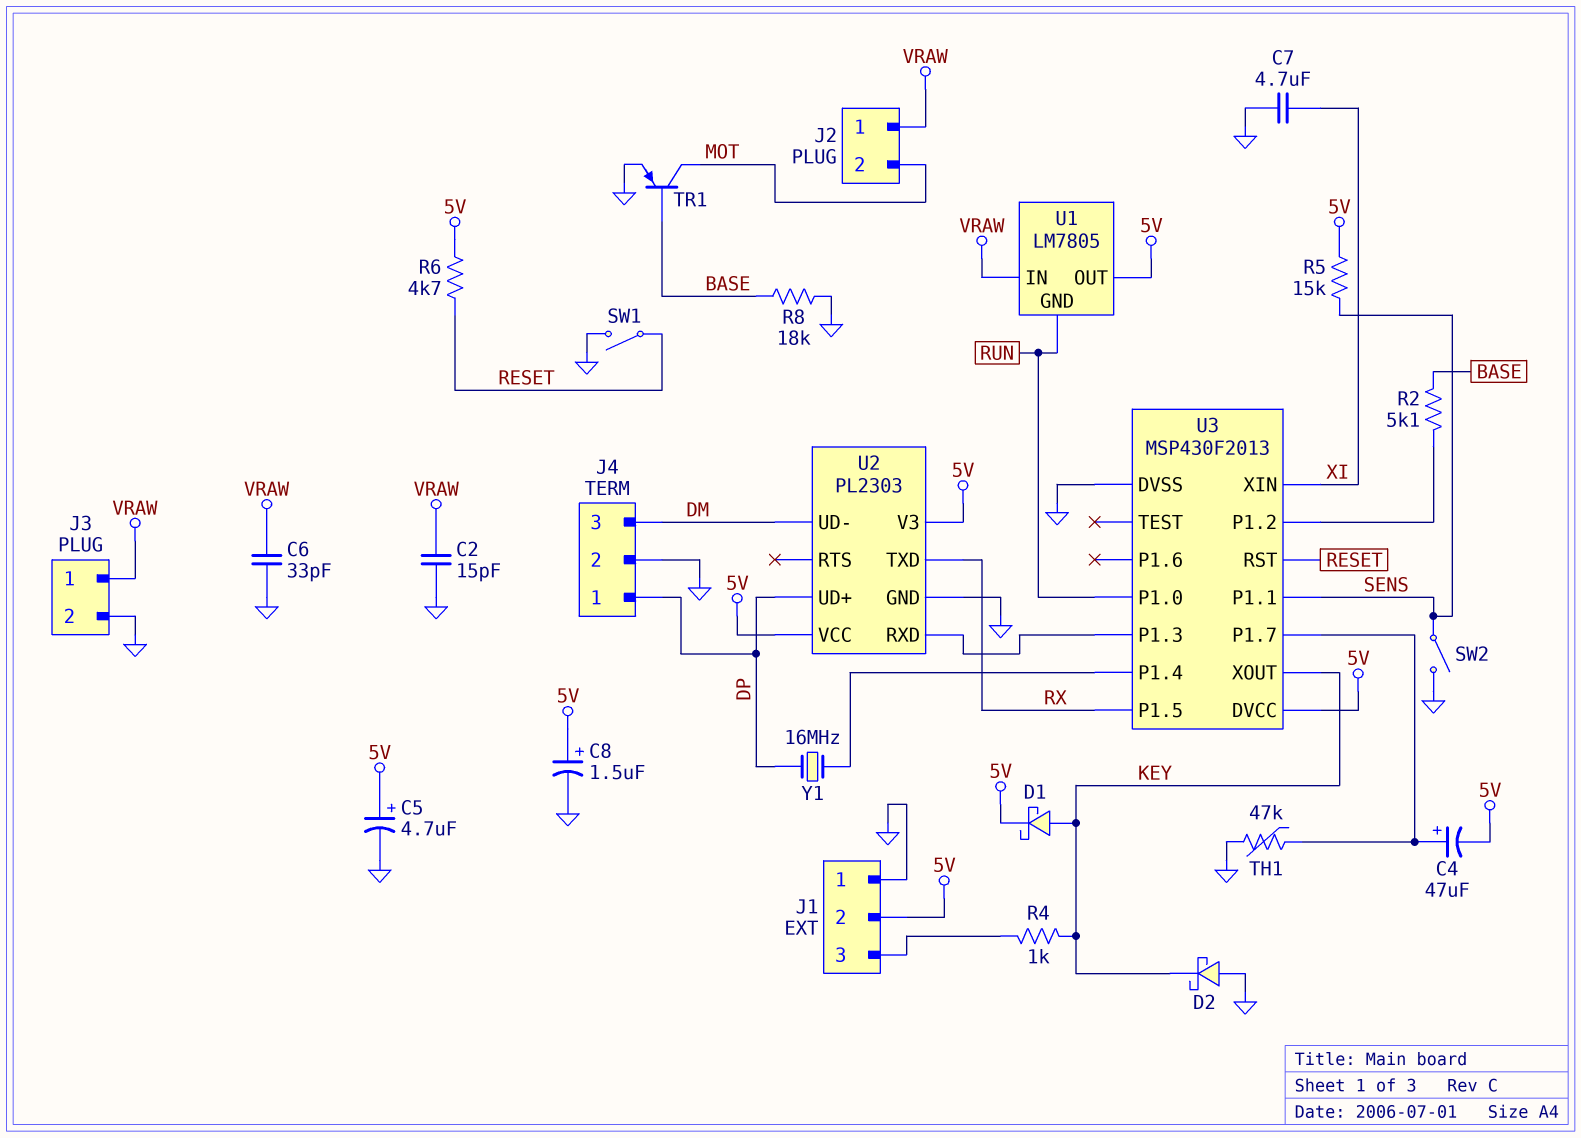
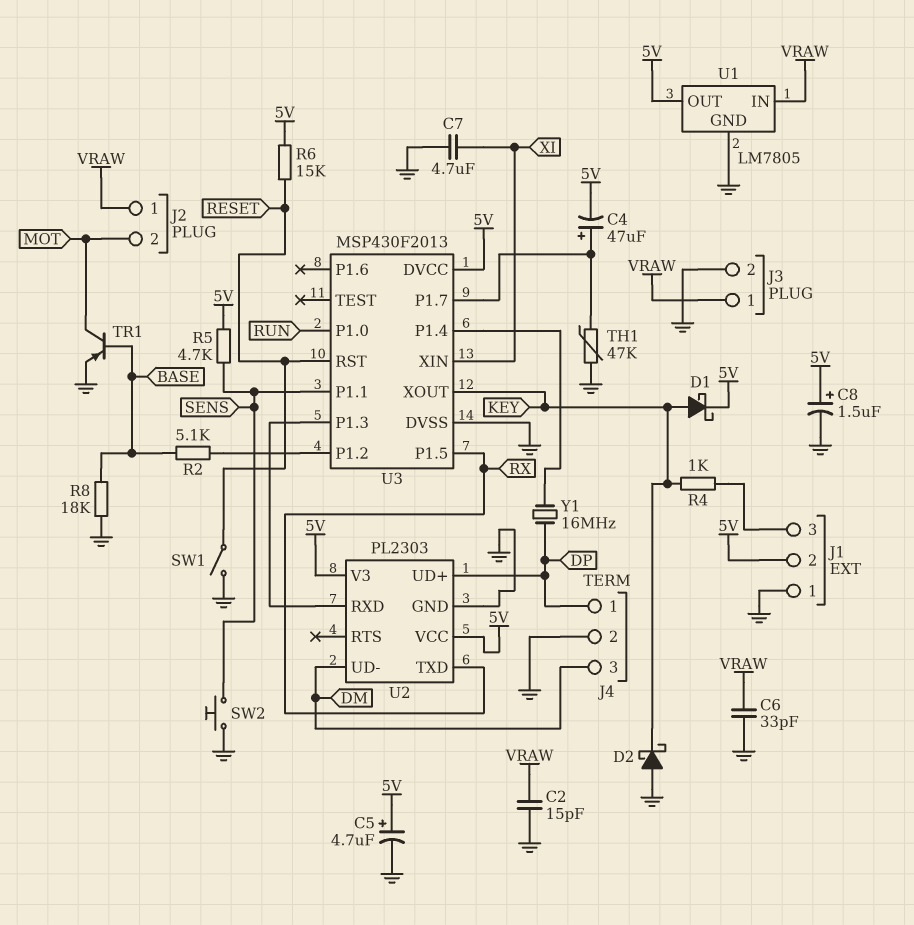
R5: 15k (5V, SENS) -> 4.7k (5V, SENS)
R6: 4.7k (5V, RESET) -> 15k (5V, RESET)
SW2: switch (GND, SENS) -> button (GND, SENS)
U1 pin GND: RUN -> GND

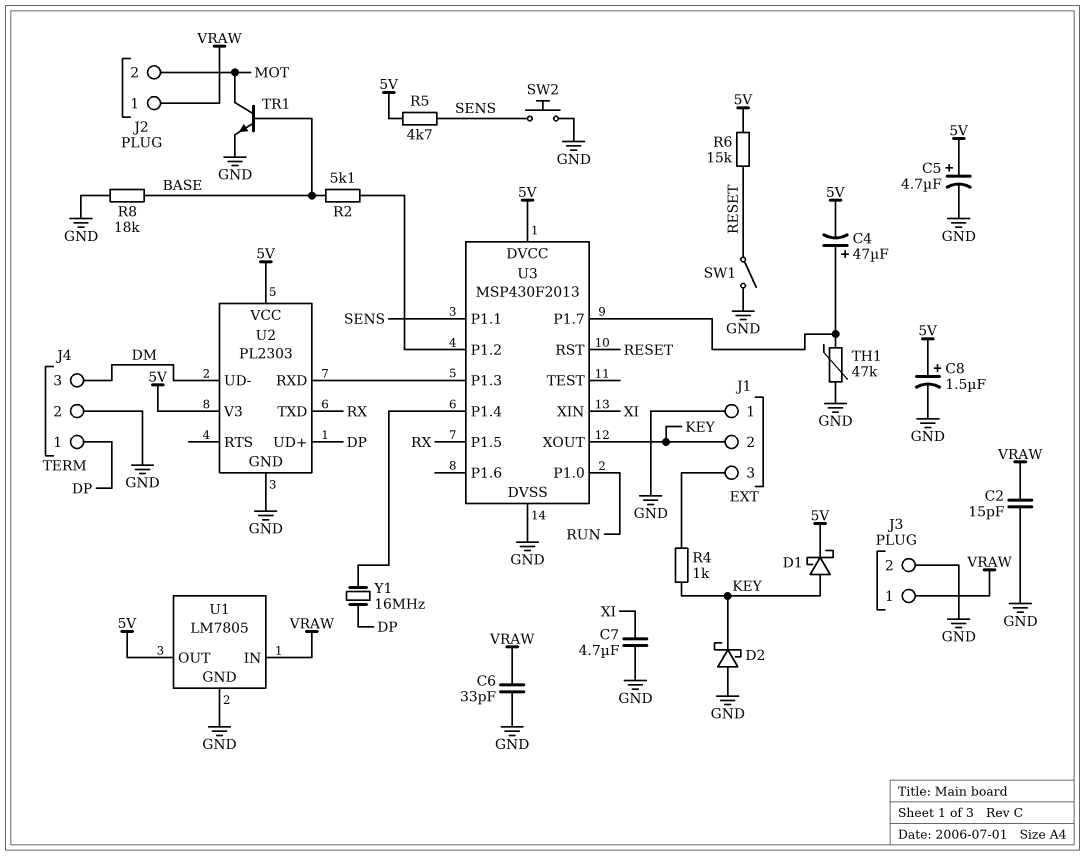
J1 pin 2: 5V -> KEY
TR1: PNP (B BASE, C MOT, E GND) -> NPN (B BASE, C MOT, E GND)

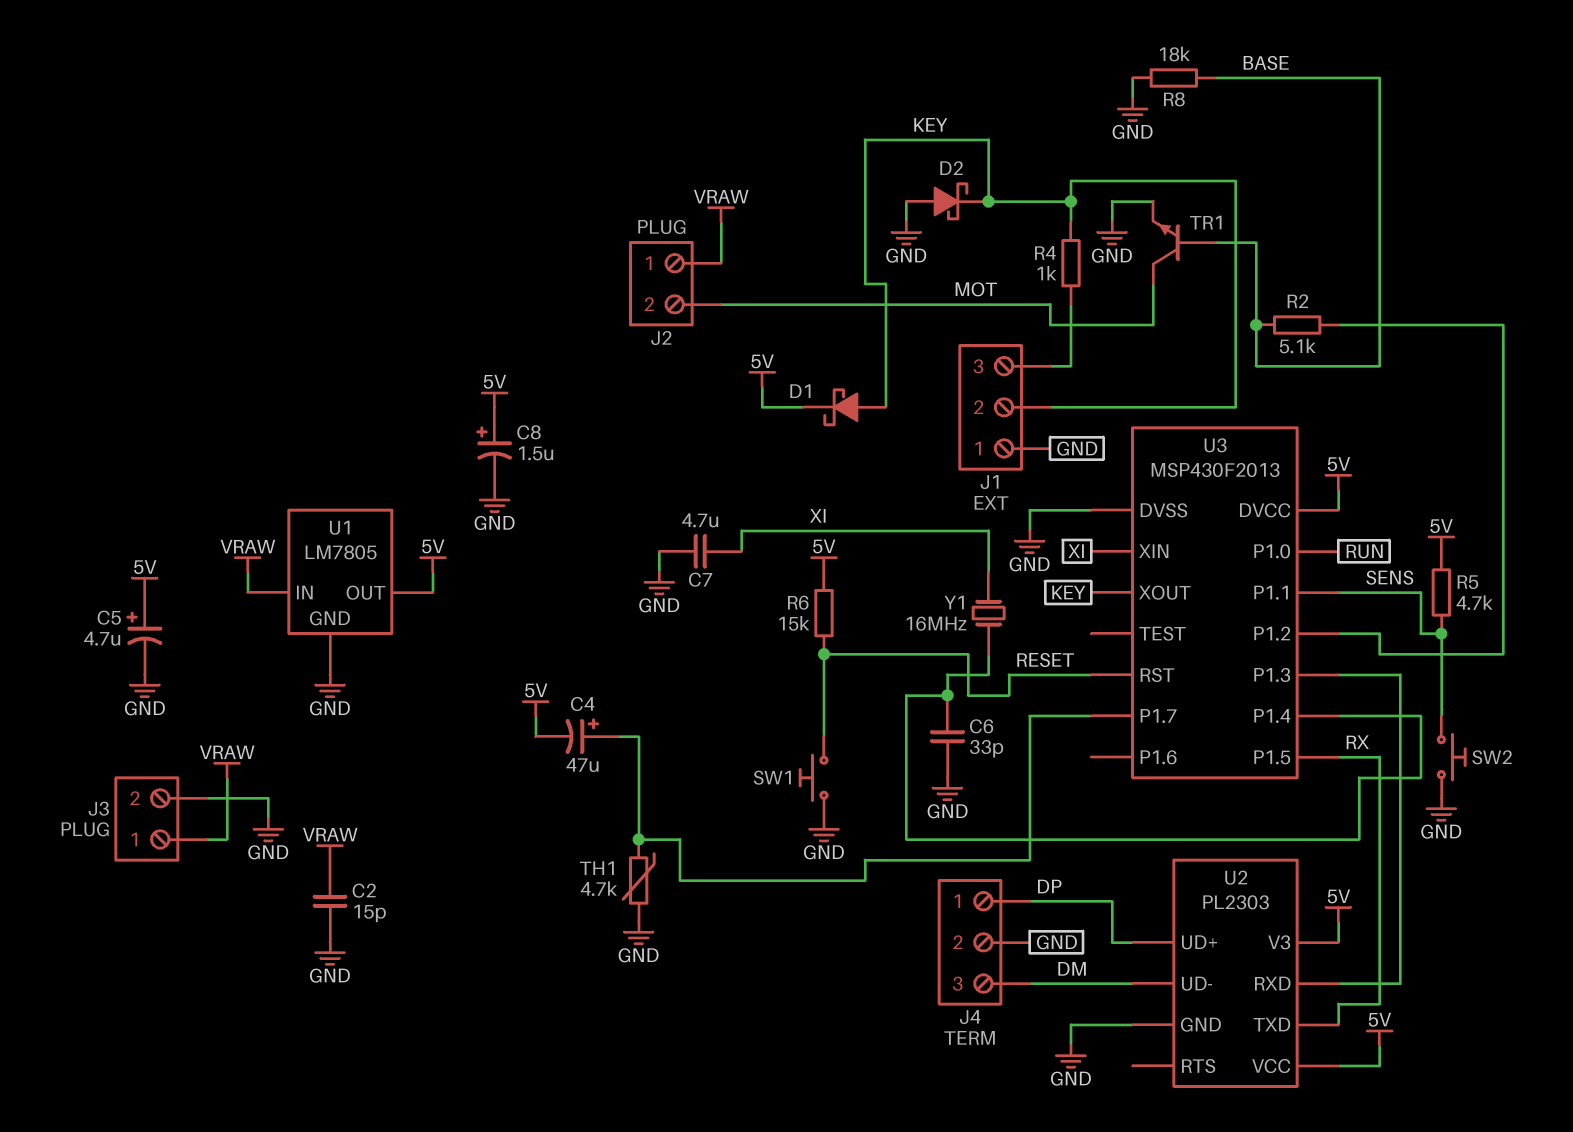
C6: 33pF (GND, VRAW) -> 33pF (GND, U3/P1.4)
SW1: switch (GND, RESET) -> button (GND, RESET)
TH1: 47k (GND, U3/P1.7) -> 4.7k (GND, U3/P1.7)
Y1: 16MHz (DP, U3/P1.4) -> 16MHz (U3/P1.4, XI)

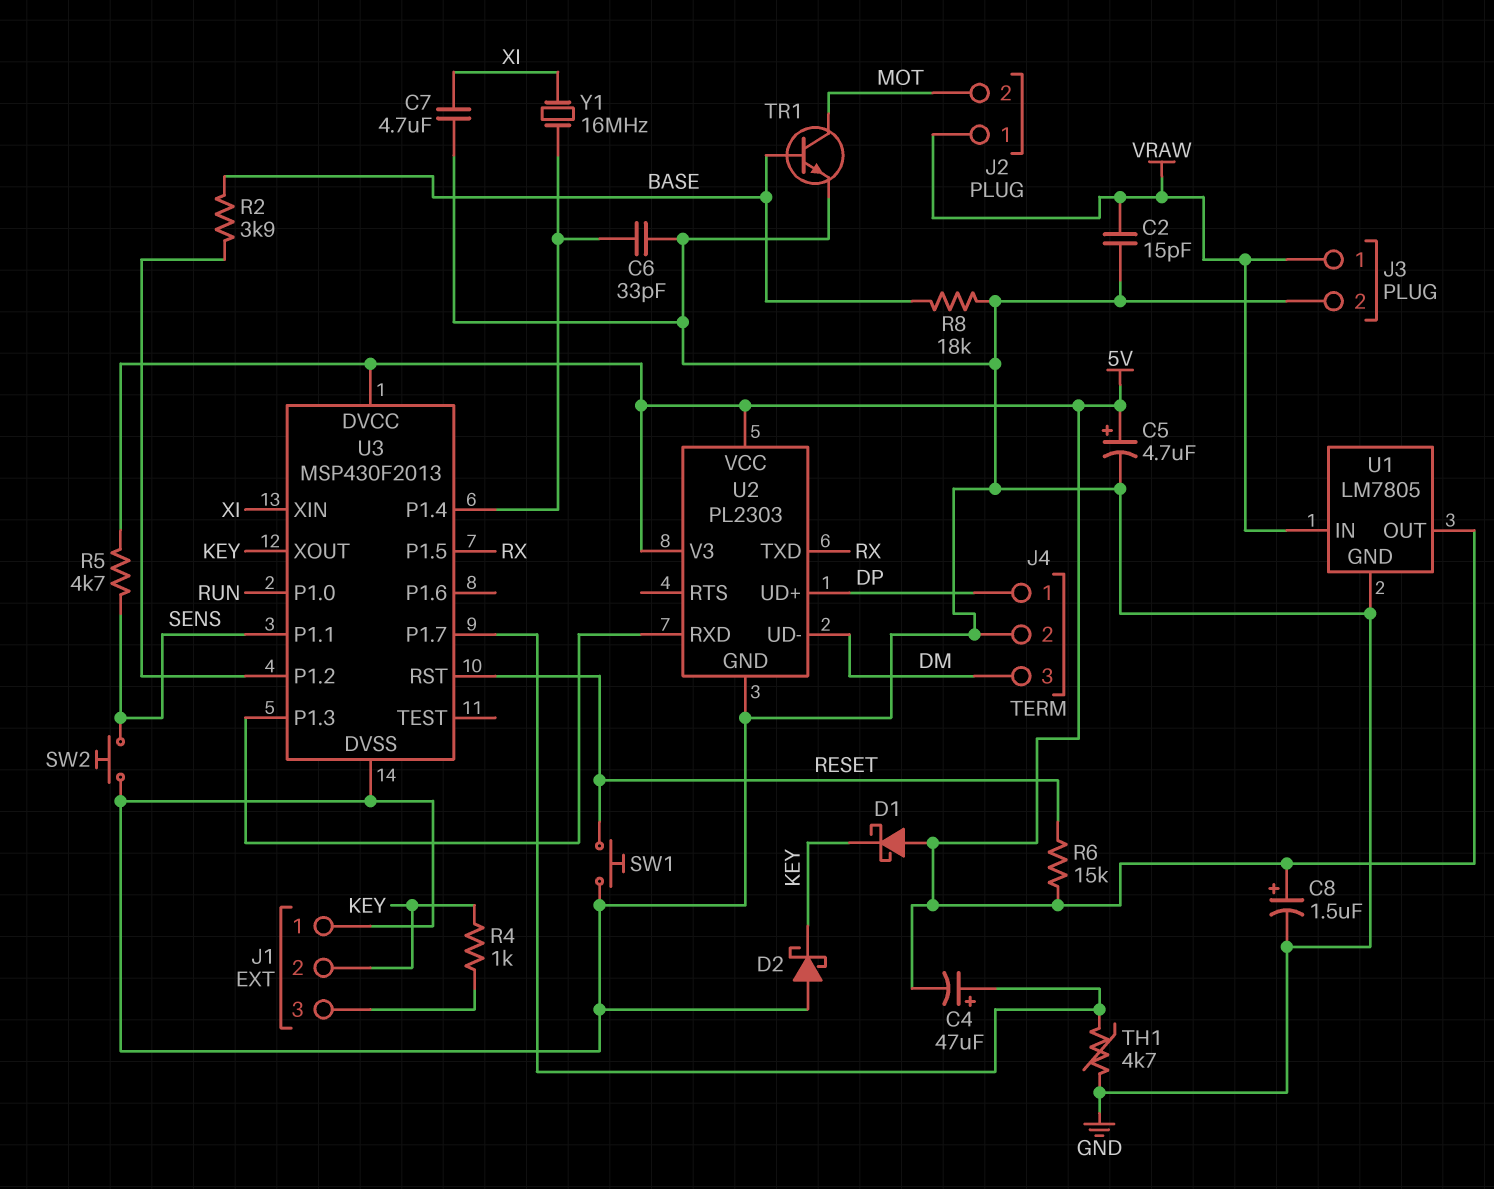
D1: schottky (A KEY, K 5V) -> schottky (A 5V, K KEY)
R2: 5.1k (BASE, U3/P1.2) -> 3.9k (BASE, U3/P1.2)

